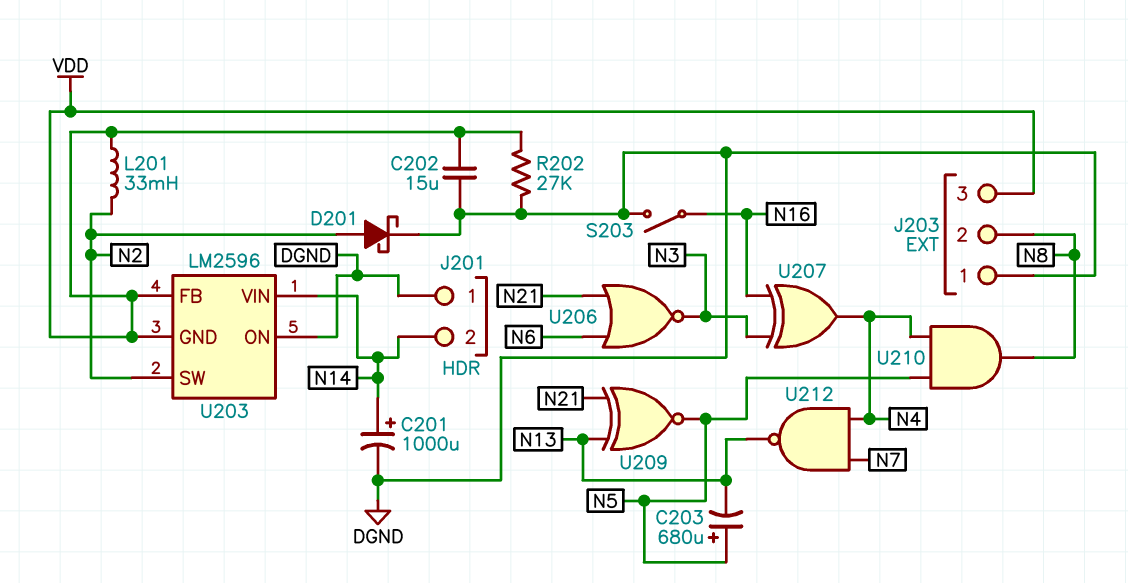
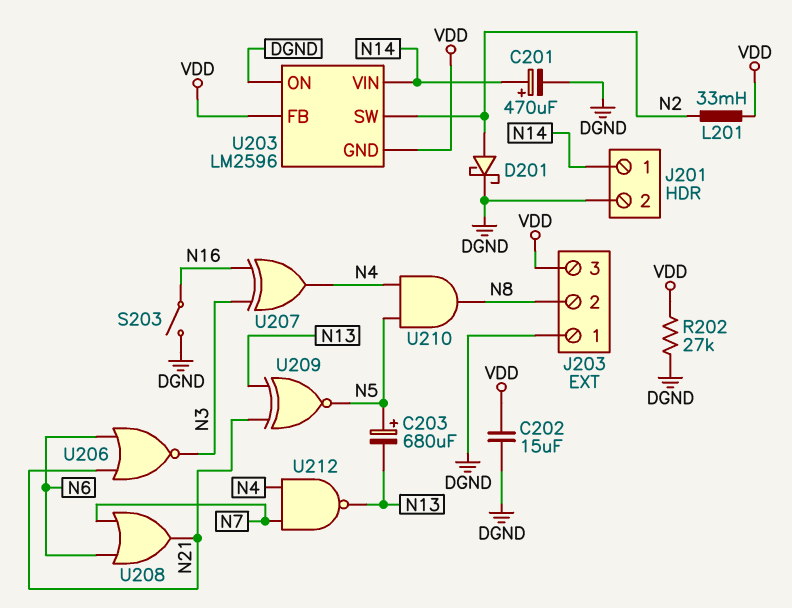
C201: 1000uF (plus N14, minus DGND) -> 470uF (plus N14, minus DGND)
J201 pin 1: DGND -> N14
J201 pin 2: N14 -> DGND
U208: none -> OR (in N6, in N7, out N21)

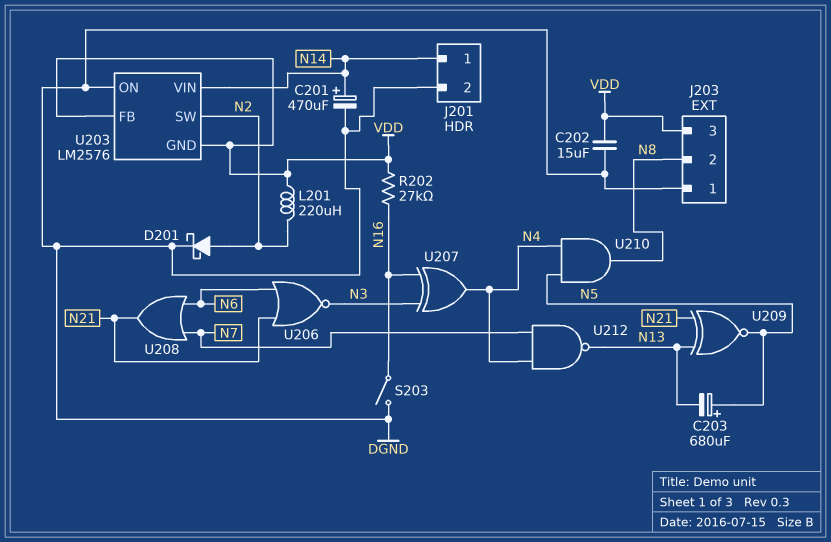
L201: 33mH (N2, VDD) -> 220uH (N2, VDD)
R202: 27k (DGND, VDD) -> 27k (N16, VDD)
U203: LM2596 -> LM2576

